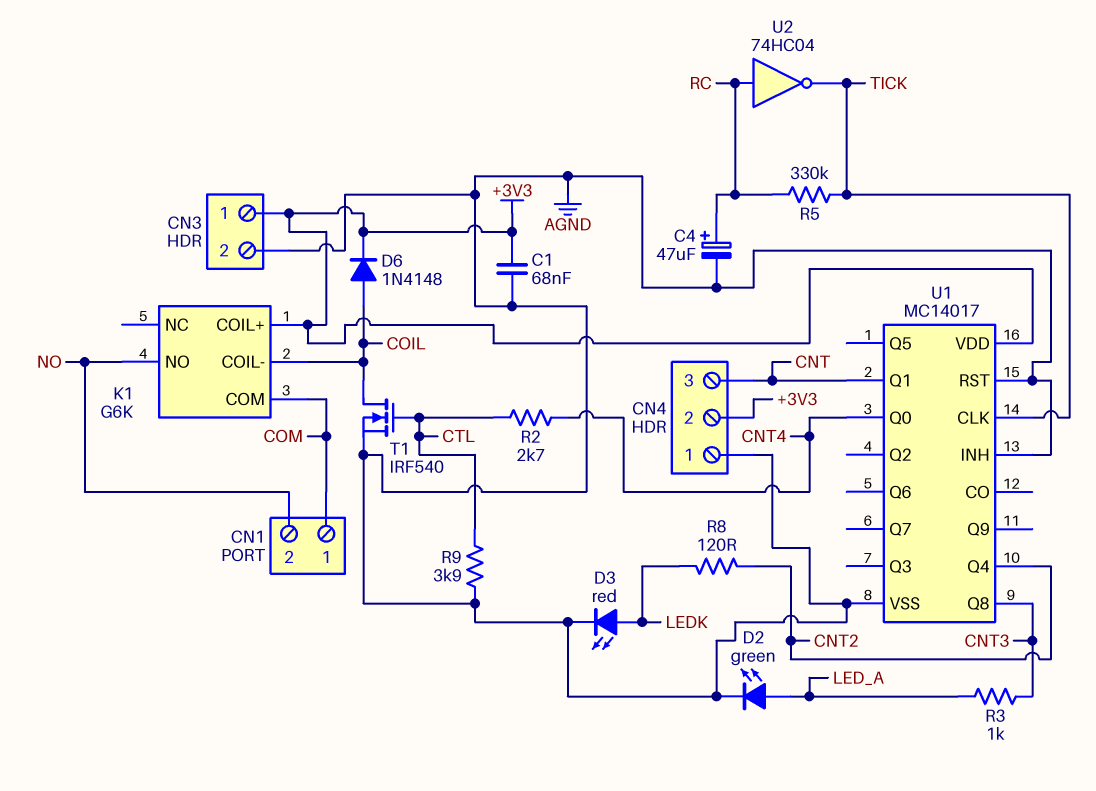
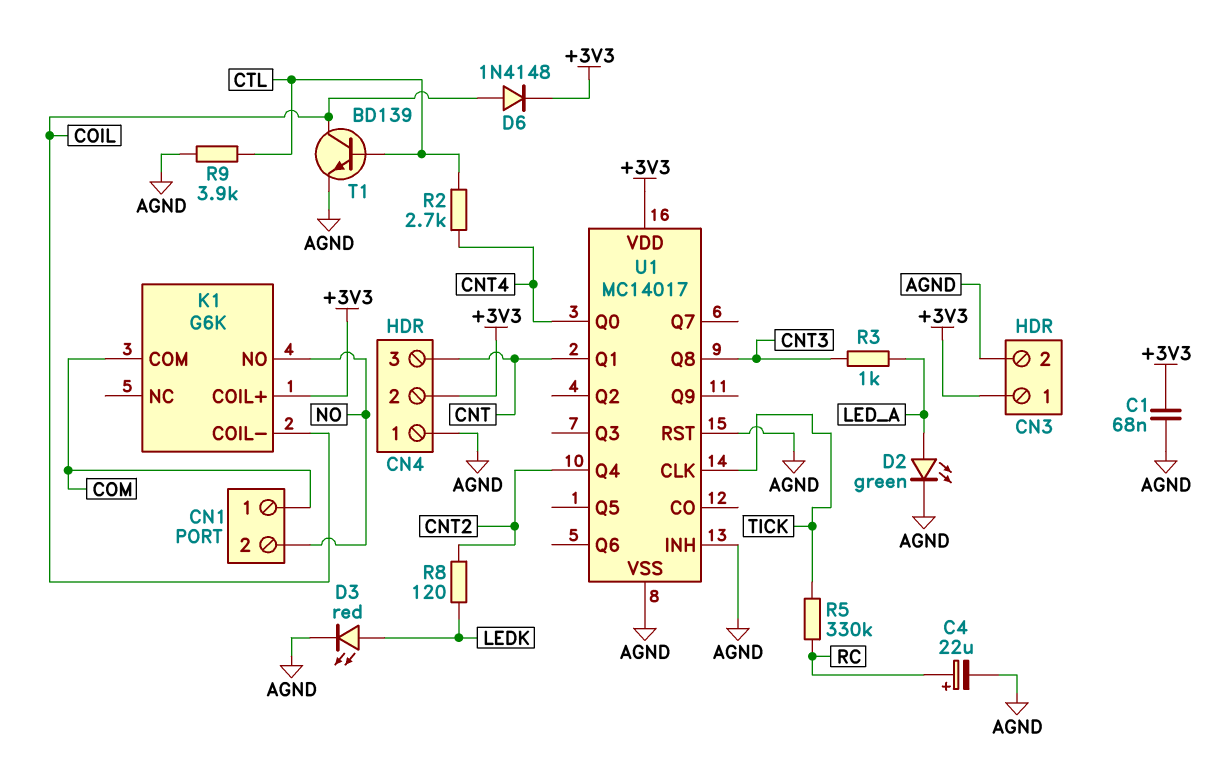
C4: 47uF (plus RC, minus AGND) -> 22uF (plus RC, minus AGND)
T1: NMOS IRF540 (G CTL, D COIL, S AGND) -> NPN BD139 (B CTL, C COIL, E AGND)
U2: NOT 74HC04 (in RC, out TICK) -> none

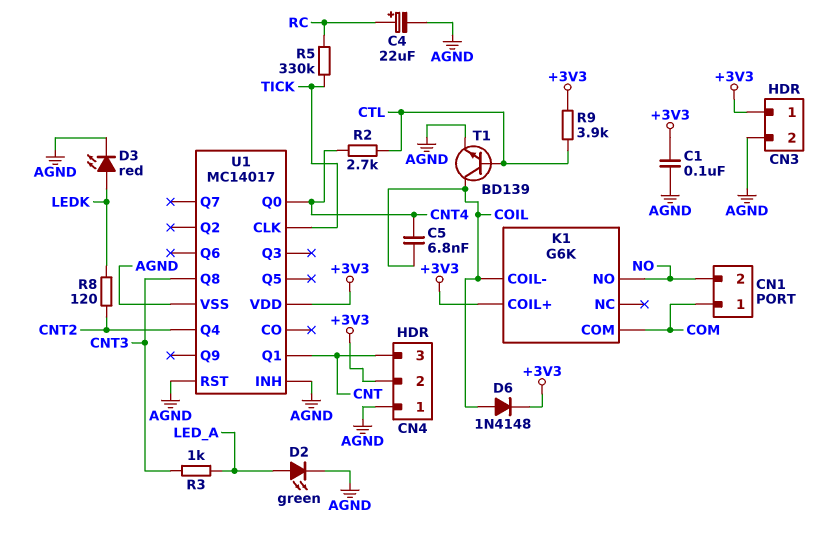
C1: 68nF (+3V3, AGND) -> 100nF (+3V3, AGND)
C5: none -> 6.8nF (CNT4, COIL)
R9: 3.9k (AGND, CTL) -> 3.9k (+3V3, CTL)

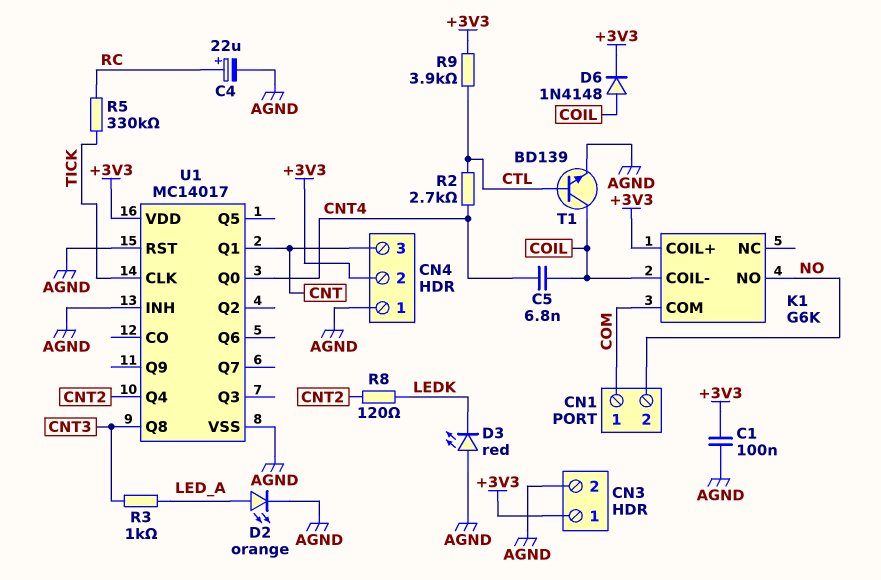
D2: LED green (A LED_A, K AGND) -> LED orange (A LED_A, K AGND)
D3: LED red (A LEDK, K AGND) -> LED red (A AGND, K LEDK)

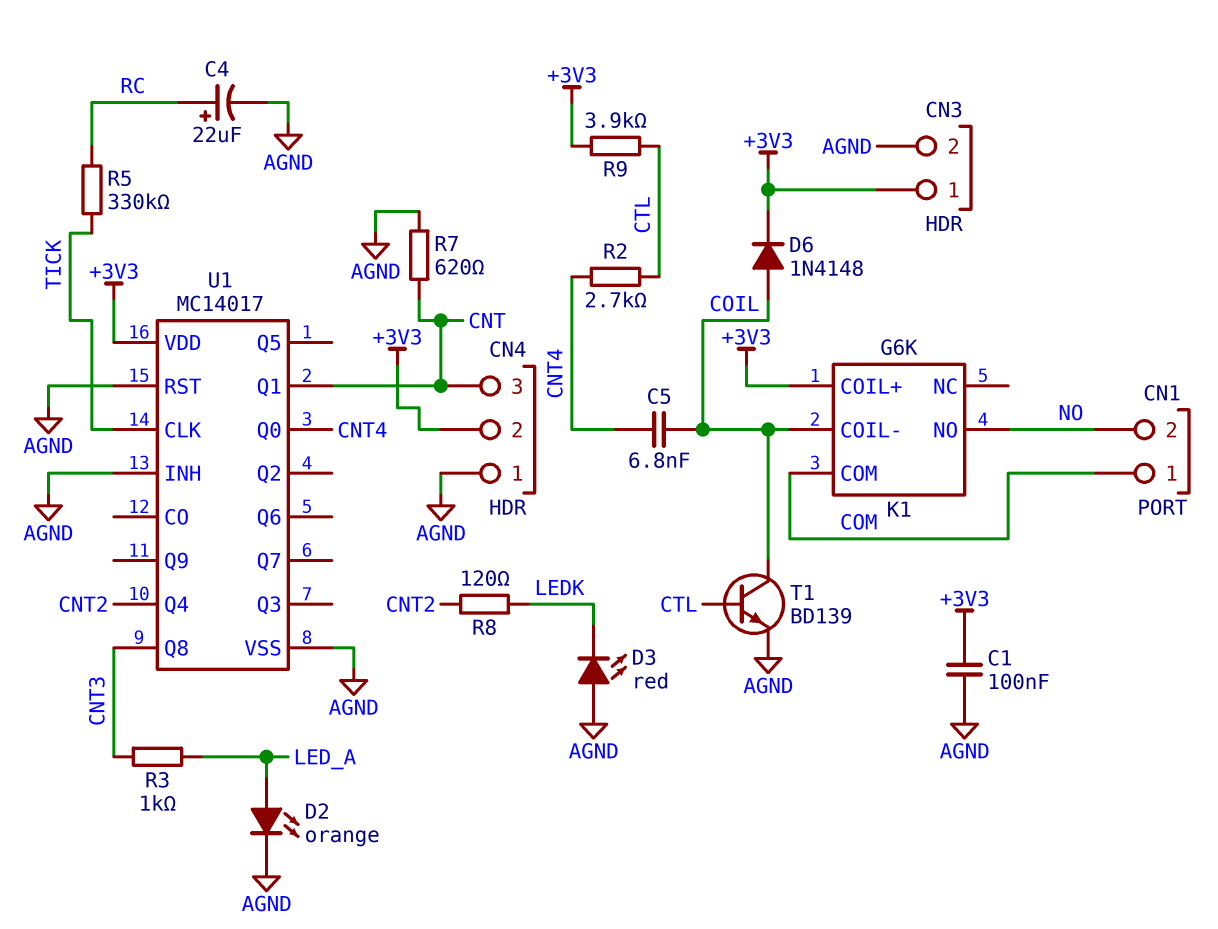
R7: none -> 620 (AGND, CNT)

